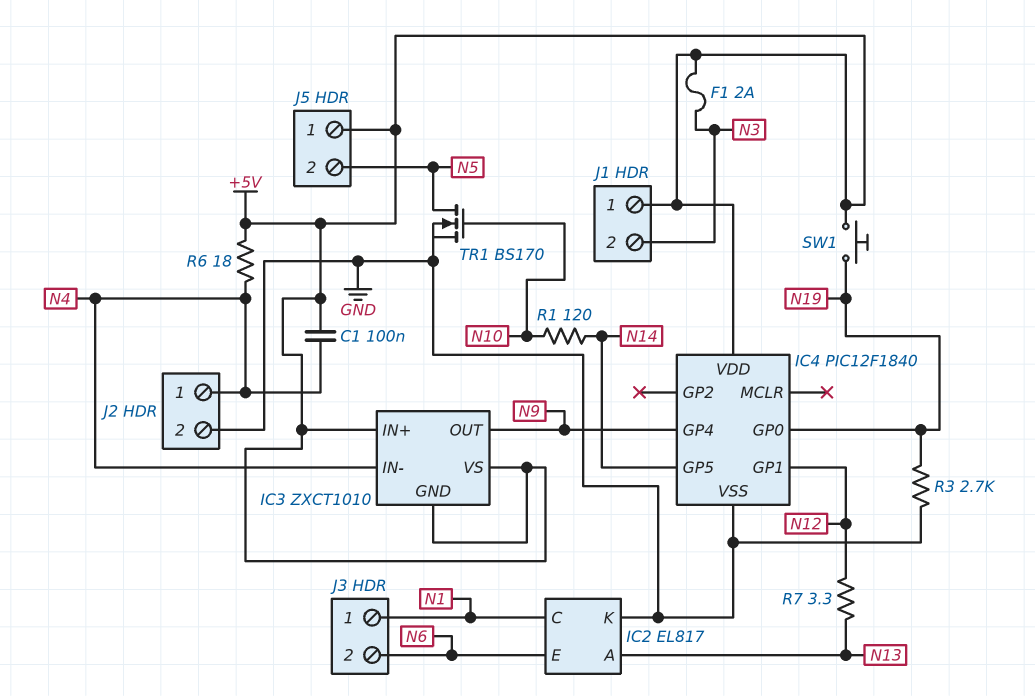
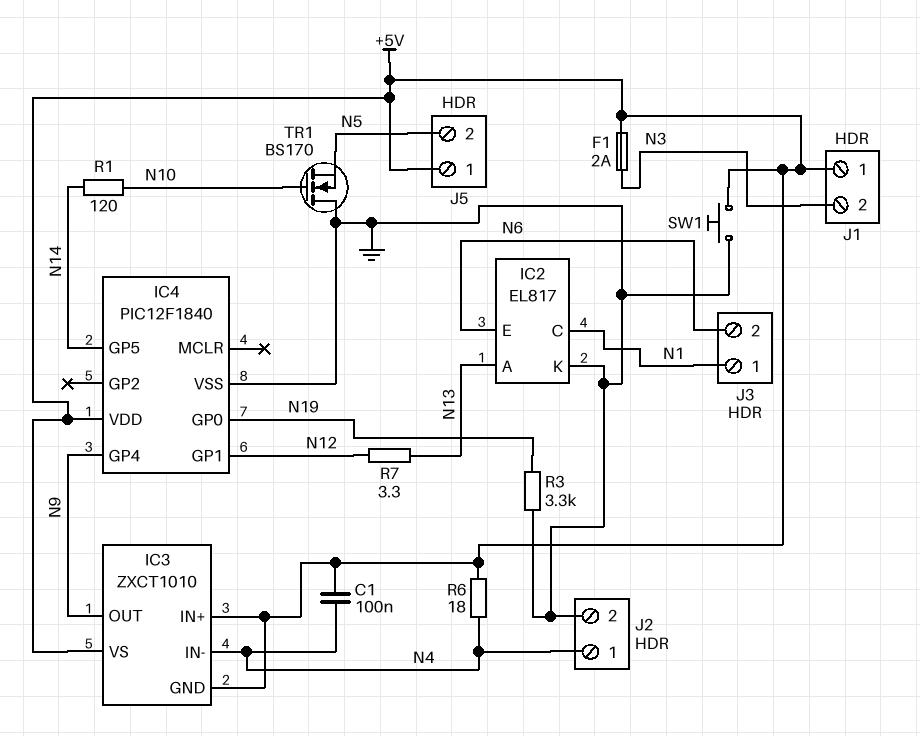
R3: 2.7k (GND, N19) -> 3.3k (GND, N19)
SW1: button (+5V, N19) -> button (+5V, GND)
TR1: NMOS BS170 (G N10, D N5, S GND) -> NMOS BS170 (G N10, D GND, S N5)

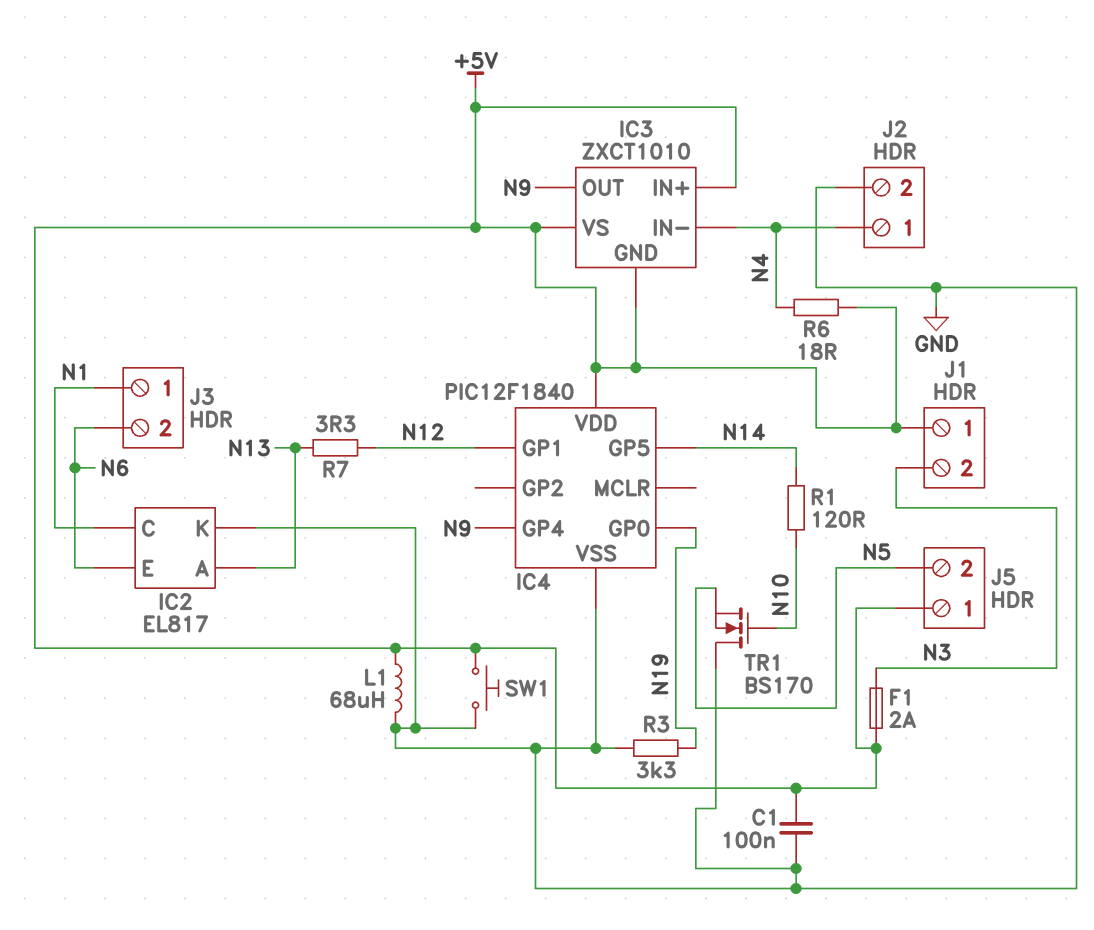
C1: 100nF (+5V, N4) -> 100nF (+5V, GND)
L1: none -> 68uH (+5V, GND)

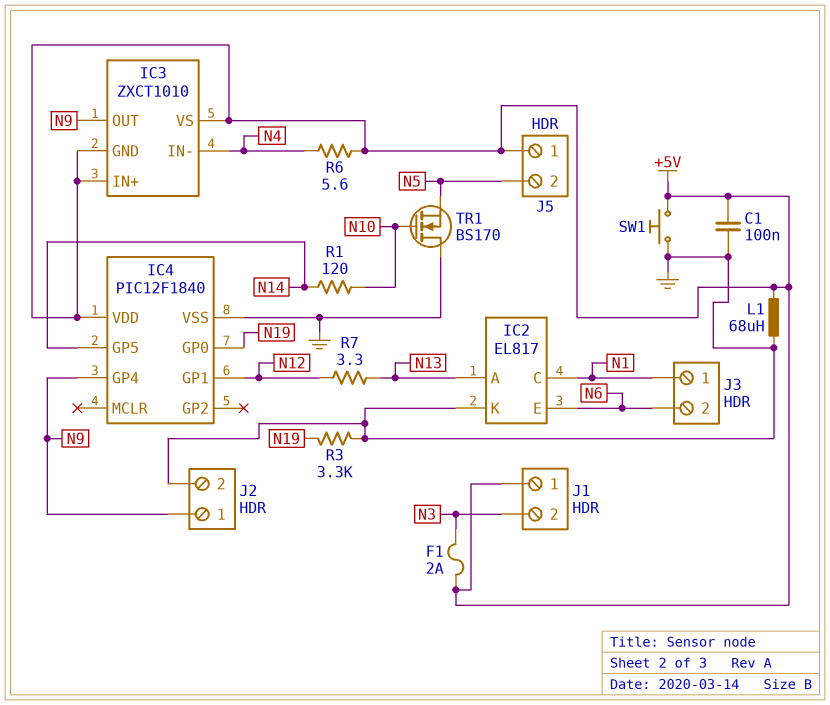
J2 pin 1: N4 -> N9
R6: 18 (+5V, N4) -> 5.6 (+5V, N4)

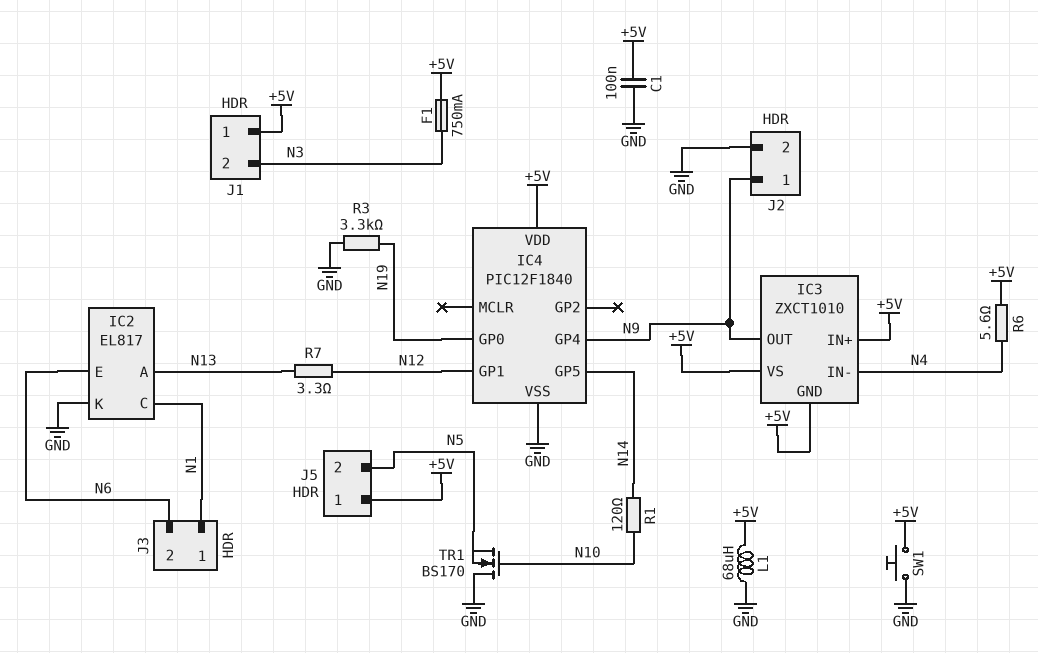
F1: 2A (+5V, N3) -> 750mA (+5V, N3)

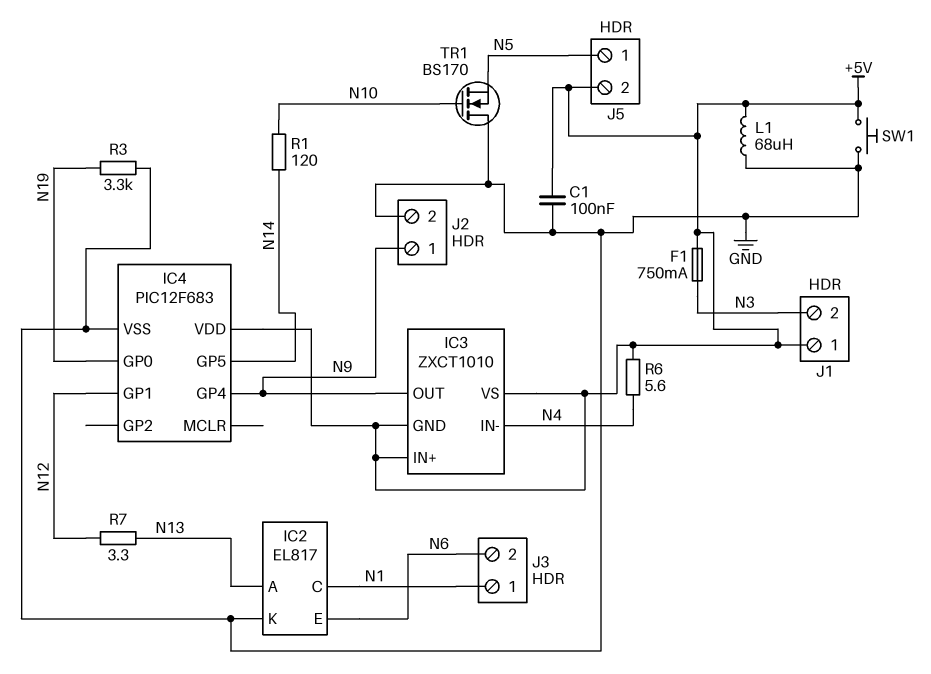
IC4: PIC12F1840 -> PIC12F683
J5 pin 1: +5V -> N5
J5 pin 2: N5 -> +5V

